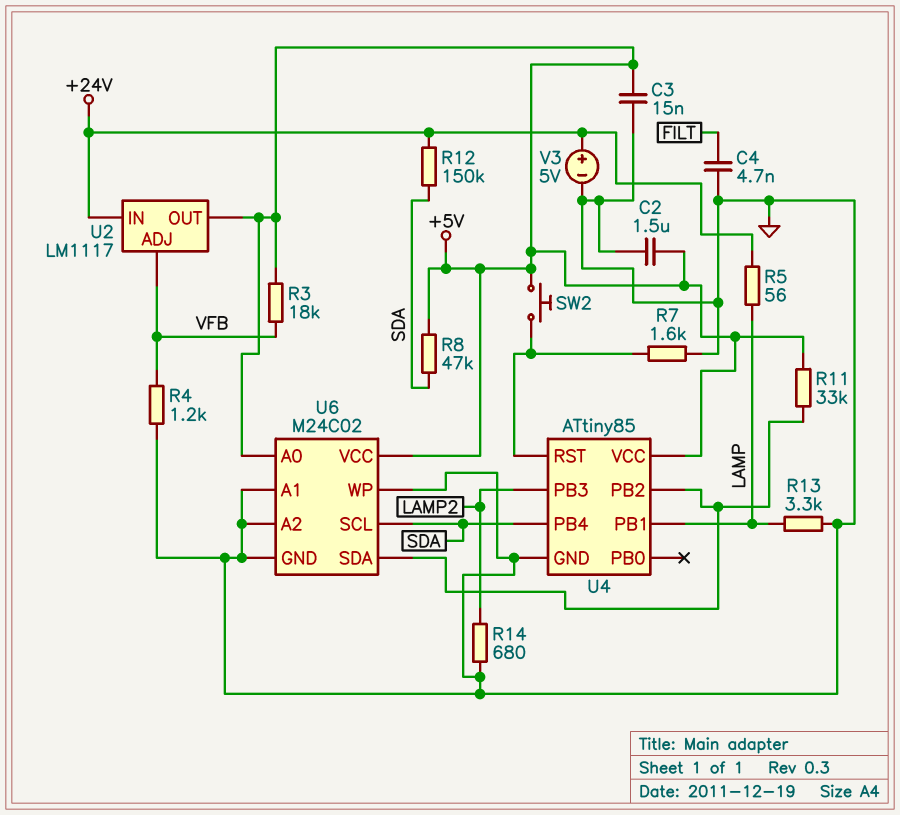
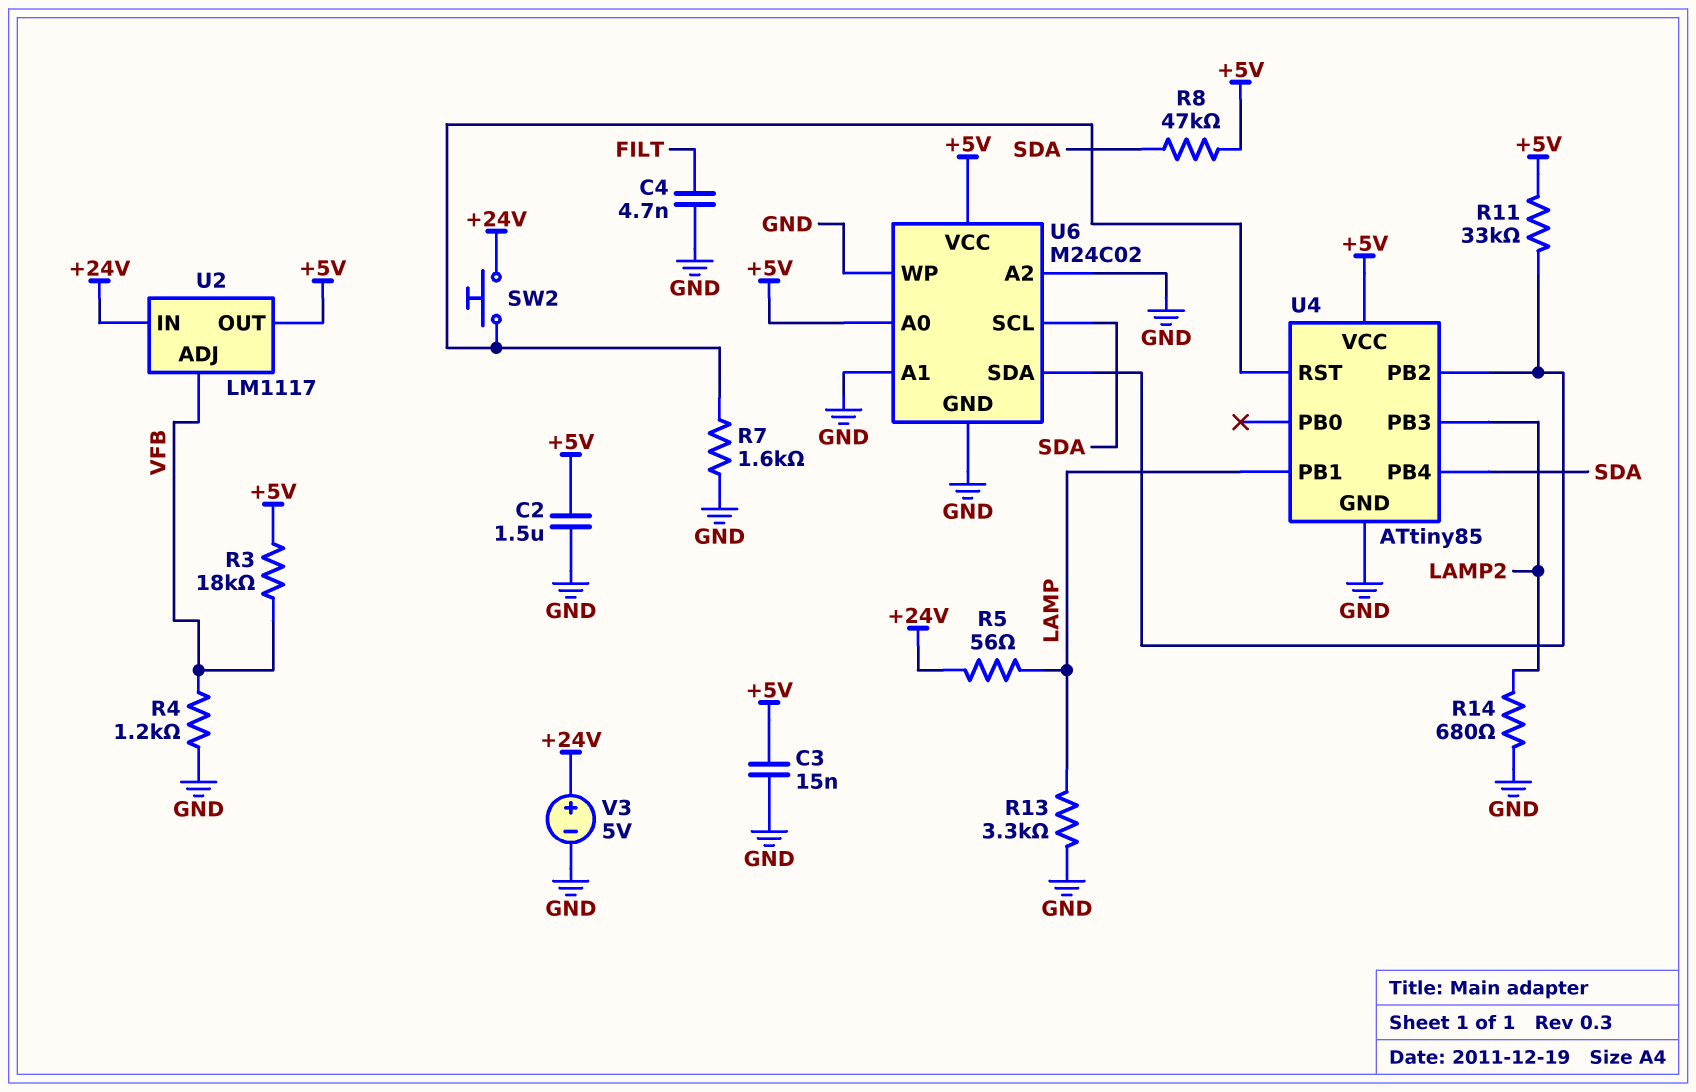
R12: 150k (+24V, SDA) -> none
SW2: button (+5V, U4/RST) -> button (+24V, U4/RST)

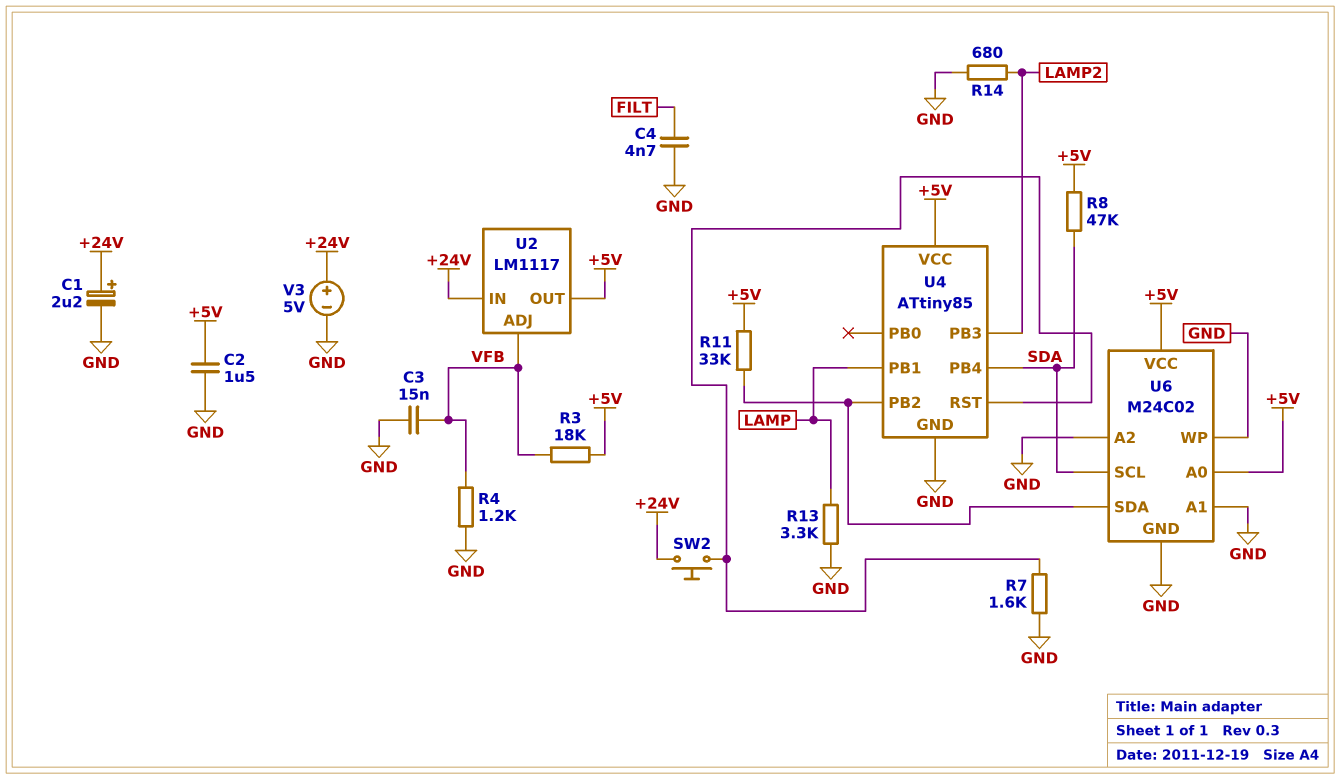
C1: none -> 2.2uF (plus +24V, minus GND)
C3: 15nF (+5V, GND) -> 15nF (GND, VFB)
R5: 56 (+24V, LAMP) -> none

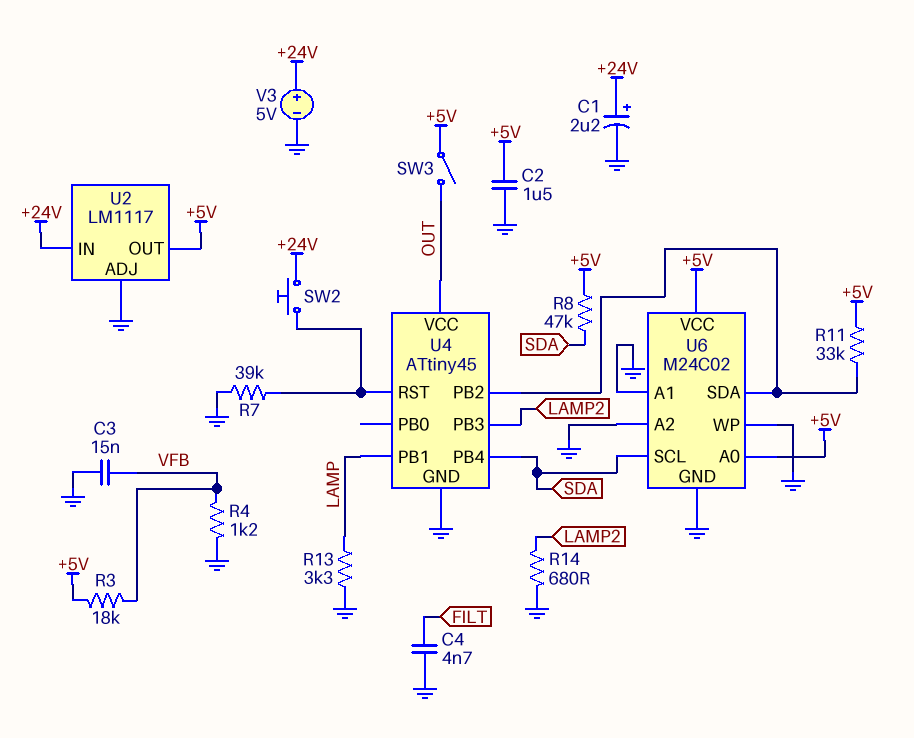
R7: 1.6k (GND, U4/RST) -> 39k (GND, U4/RST)
SW3: none -> switch (+5V, OUT)
U2 pin ADJ: VFB -> GND
U4: ATtiny85 -> ATtiny45
U4 pin VCC: +5V -> OUT

